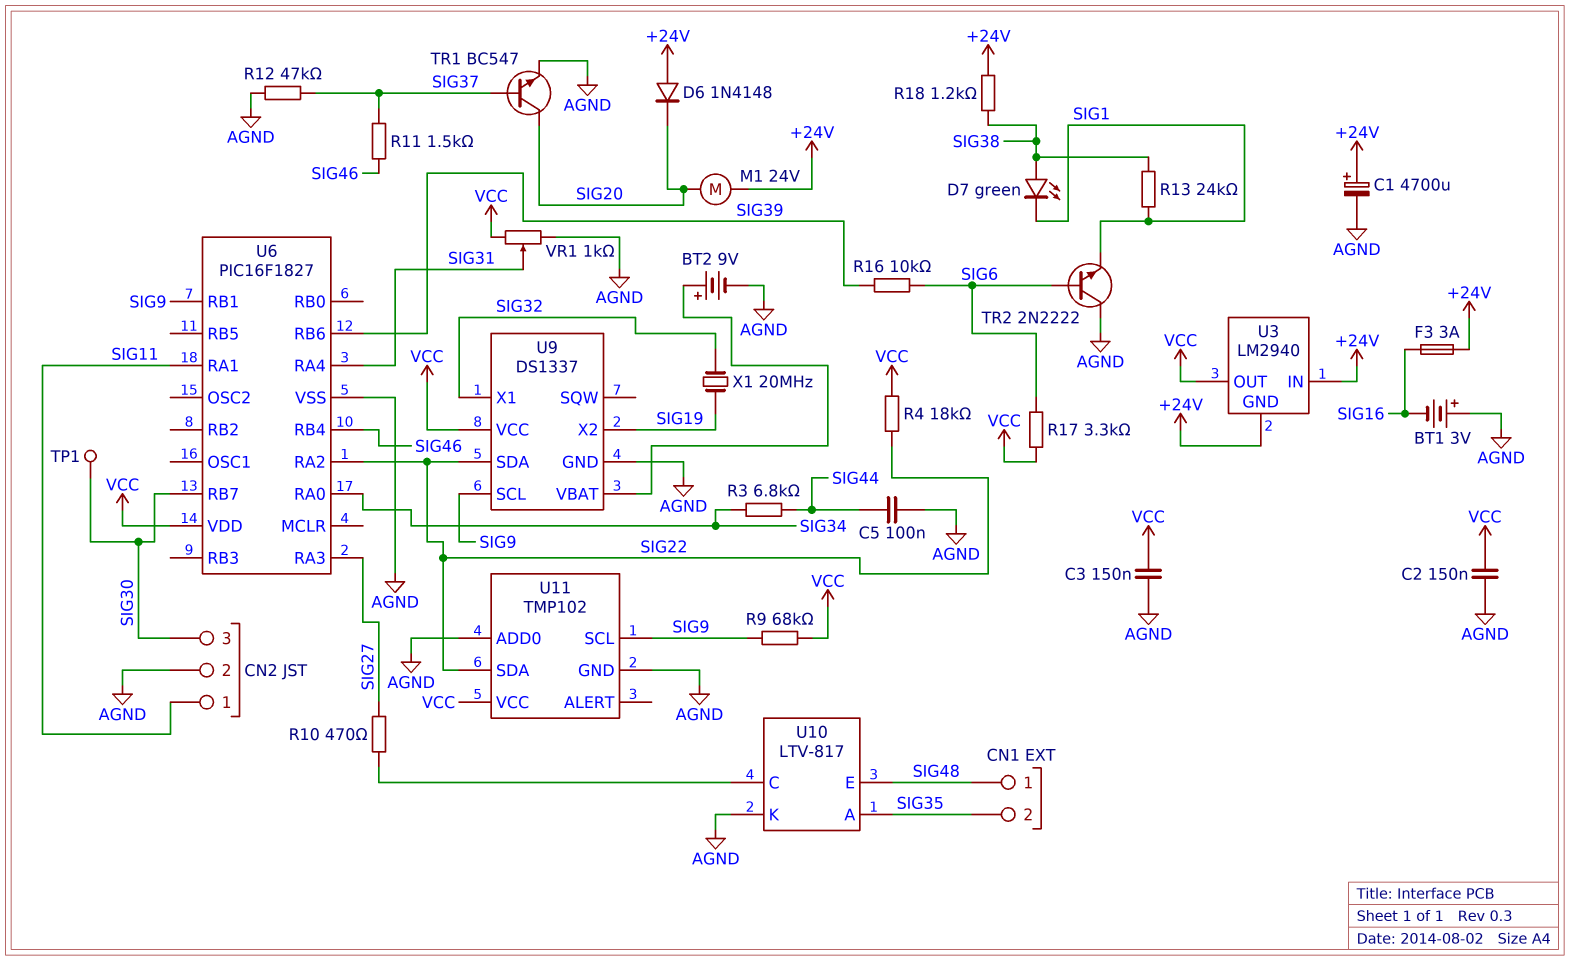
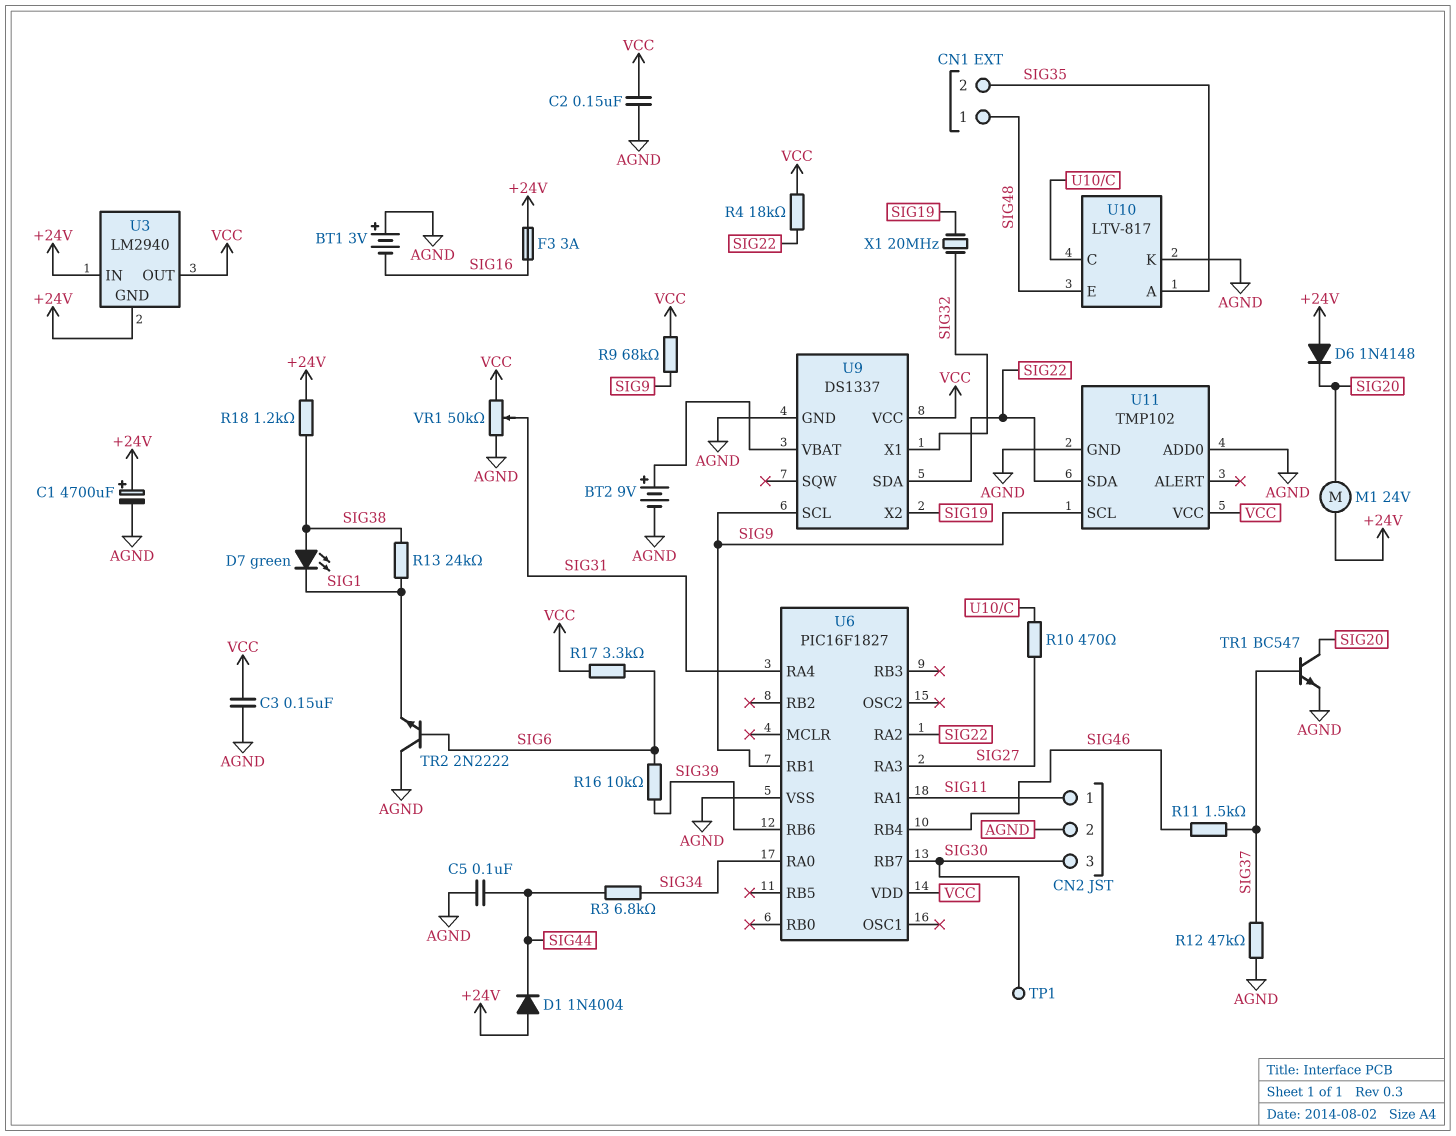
D1: none -> diode 1N4004 (A +24V, K SIG44)
VR1: 1k (AGND, VCC, wiper SIG31) -> 50k (AGND, VCC, wiper SIG31)

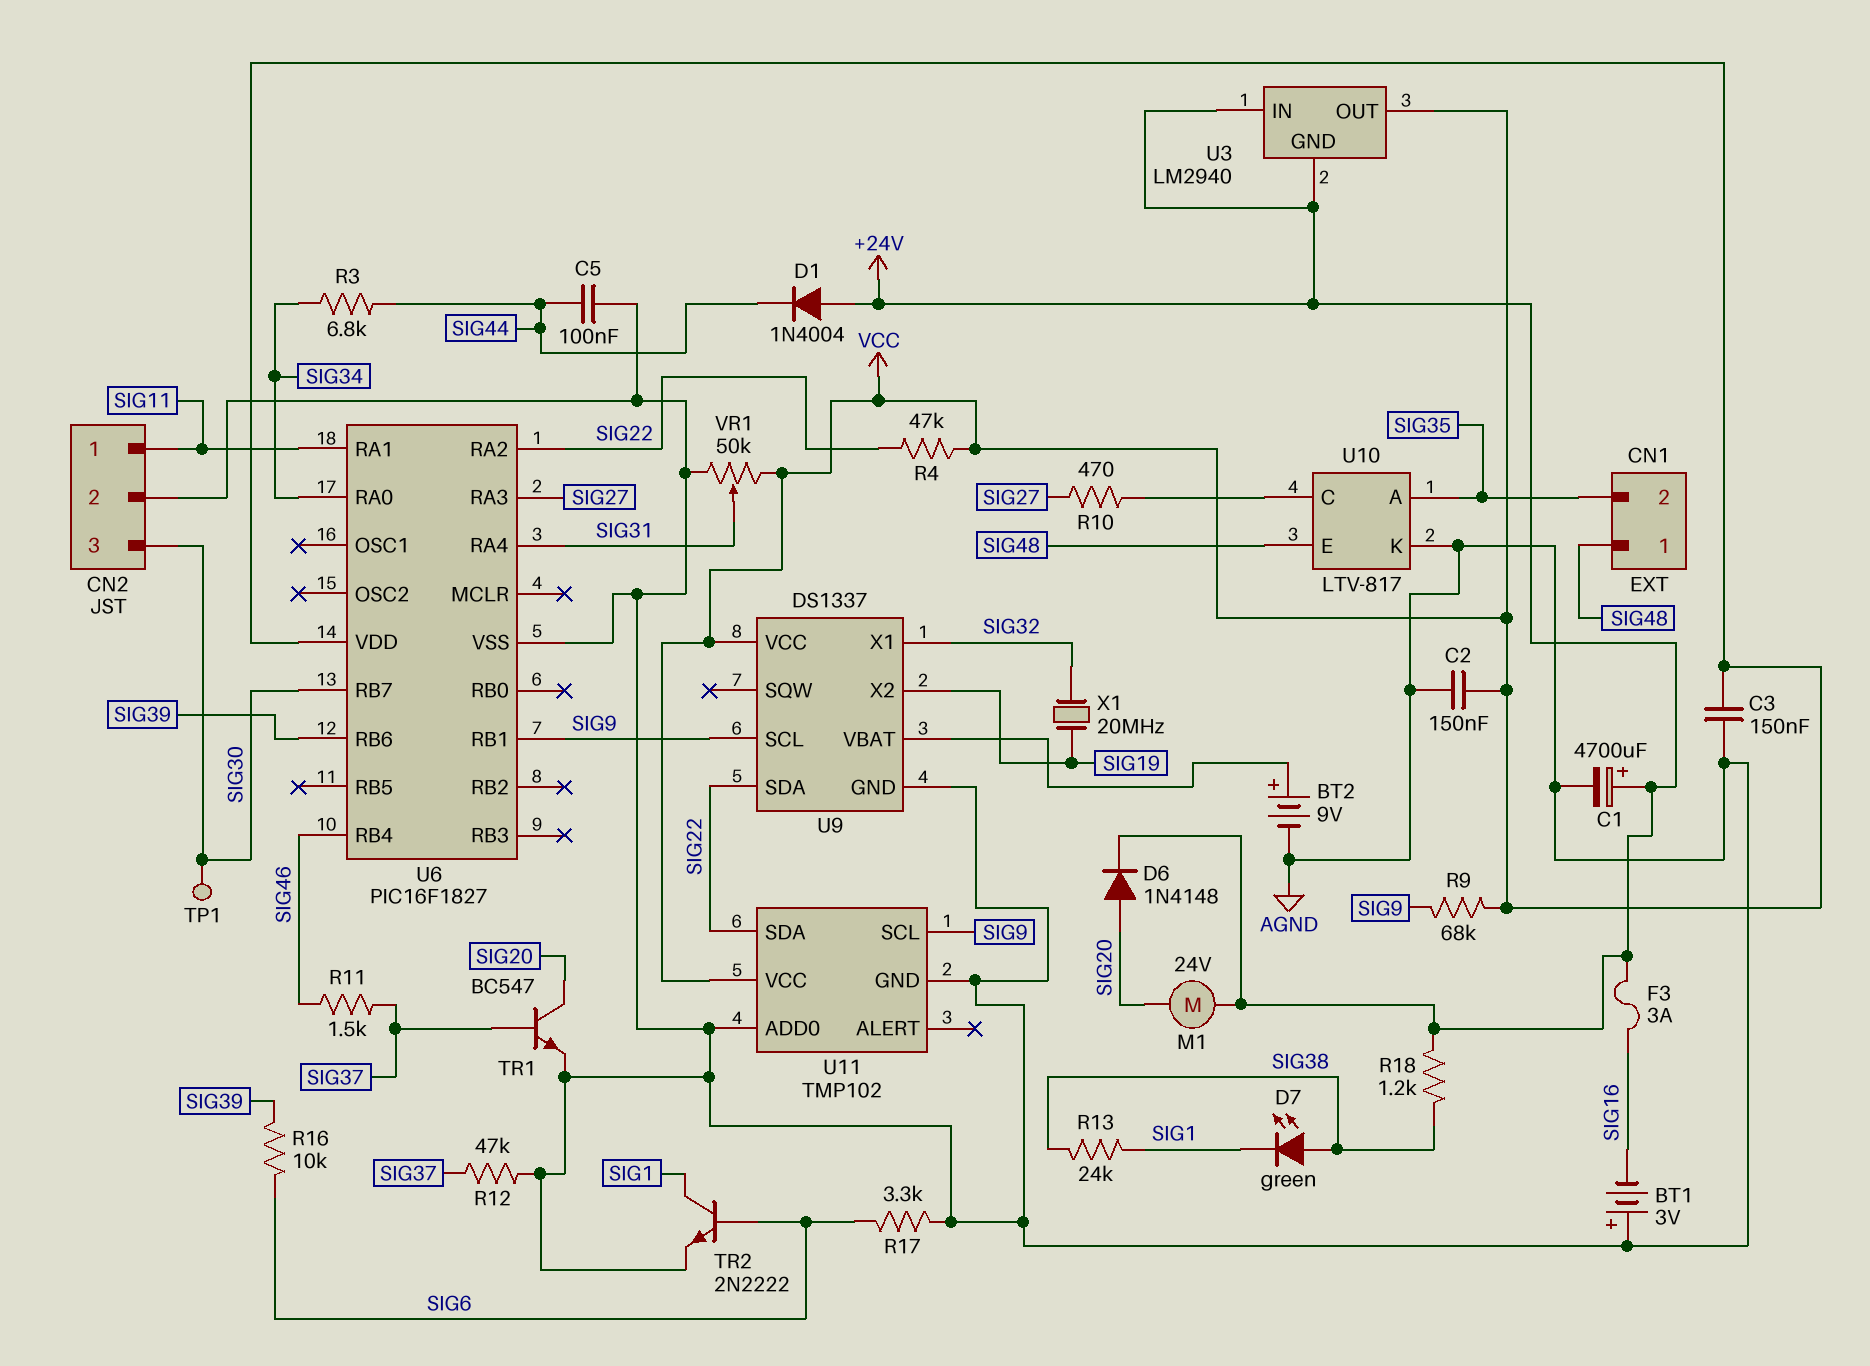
D6: diode 1N4148 (A +24V, K SIG20) -> diode 1N4148 (A SIG20, K +24V)
R4: 18k (SIG22, VCC) -> 47k (SIG22, VCC)
R17: 3.3k (SIG6, VCC) -> 3.3k (AGND, SIG6)
TR2: NPN 2N2222 (B SIG6, C AGND, E SIG1) -> NPN 2N2222 (B SIG6, C SIG1, E AGND)

